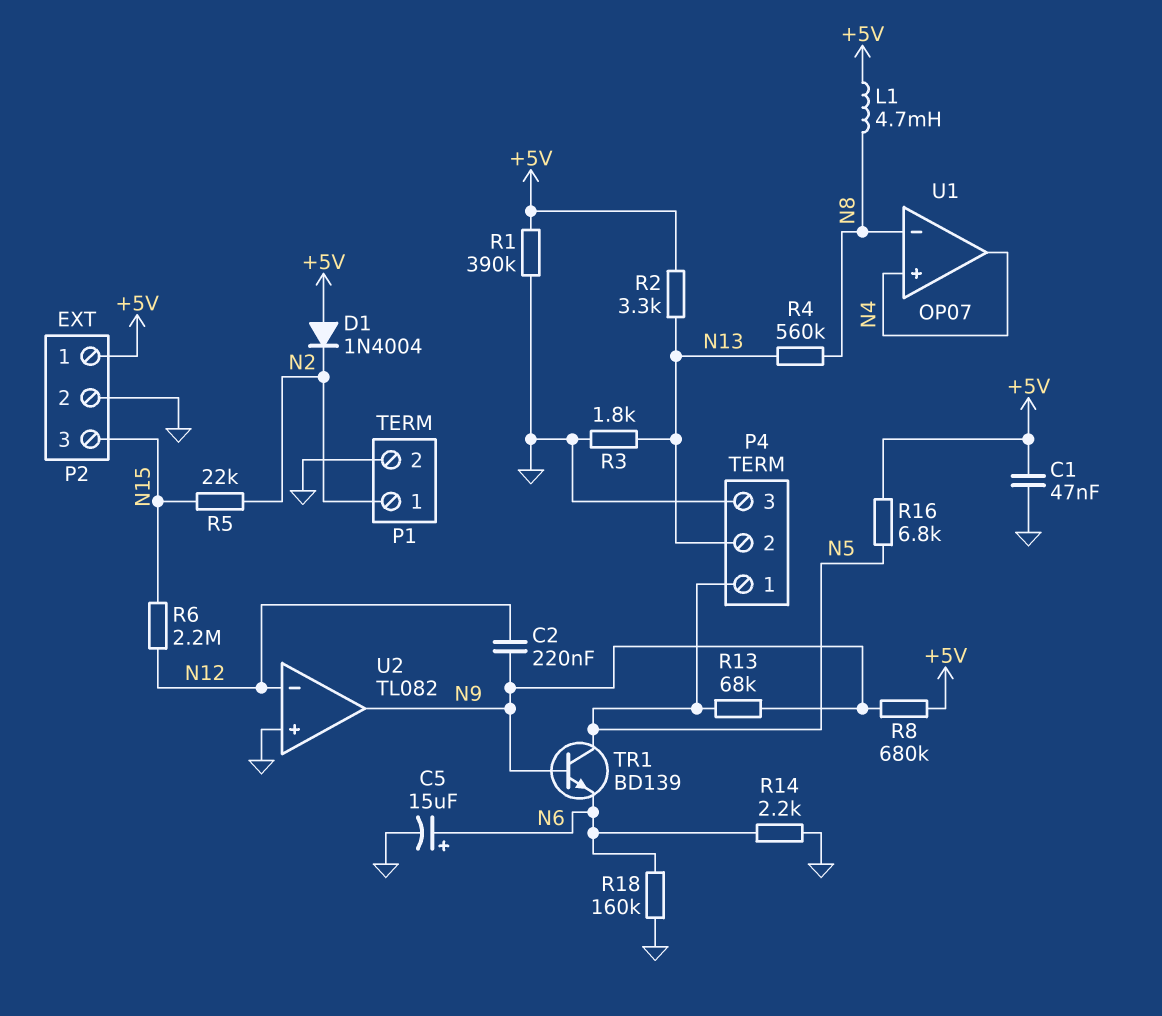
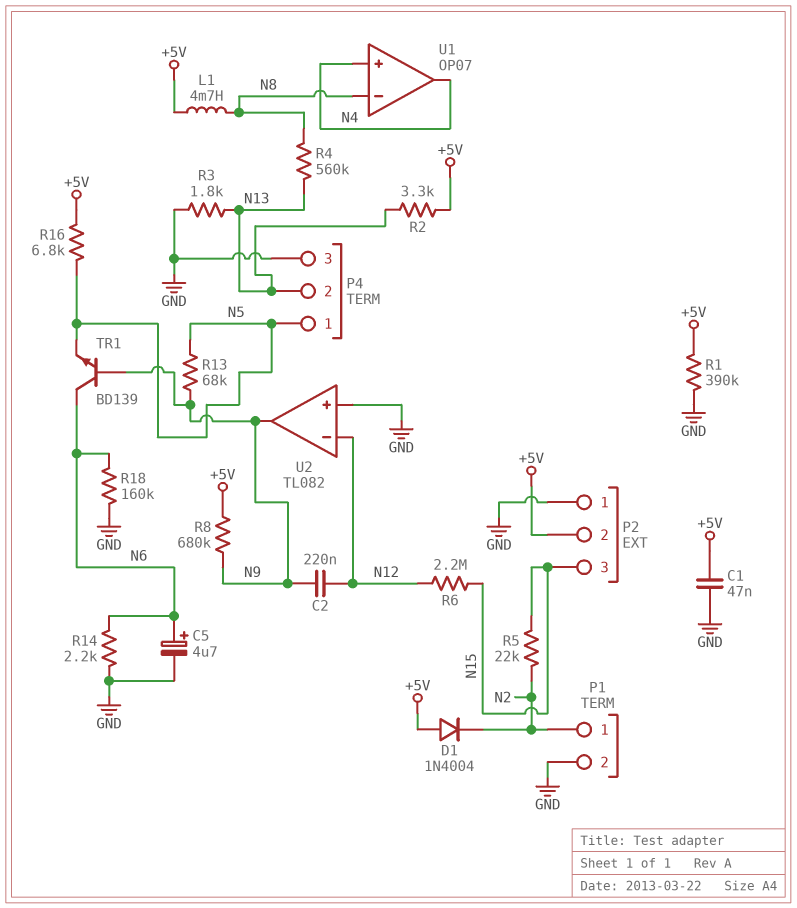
C5: 15uF (plus N6, minus GND) -> 4.7uF (plus N6, minus GND)
P2 pin 1: +5V -> GND
P2 pin 2: GND -> +5V
TR1: NPN BD139 (B N9, C N5, E N6) -> NPN BD139 (B N9, C N6, E N5)

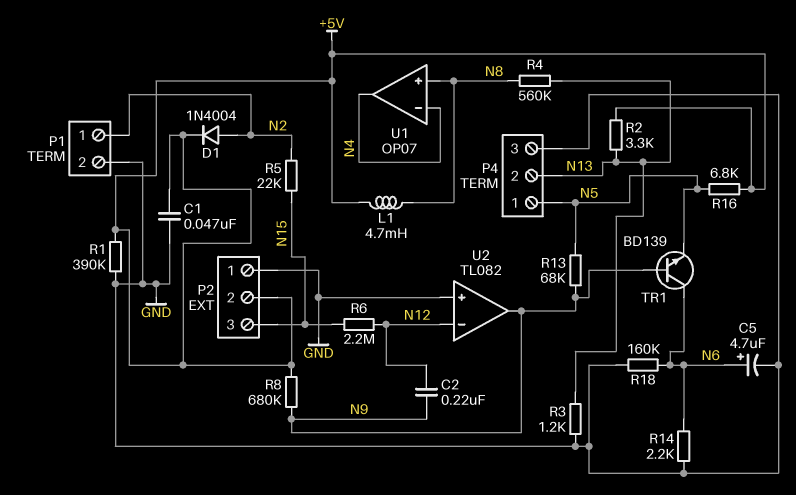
D1: diode 1N4004 (A +5V, K N2) -> diode 1N4004 (A N2, K +5V)
R3: 1.8k (GND, N13) -> 1.2k (GND, N13)
U1 pin in+: N4 -> N8
U1 pin in-: N8 -> N4

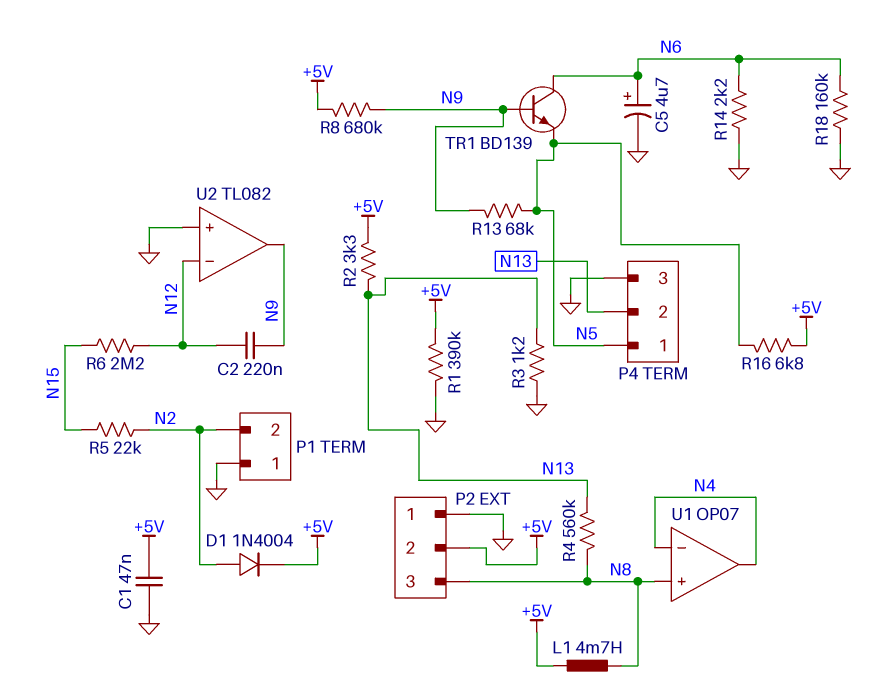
P1 pin 1: N2 -> GND
P1 pin 2: GND -> N2
P2 pin 3: N15 -> N8

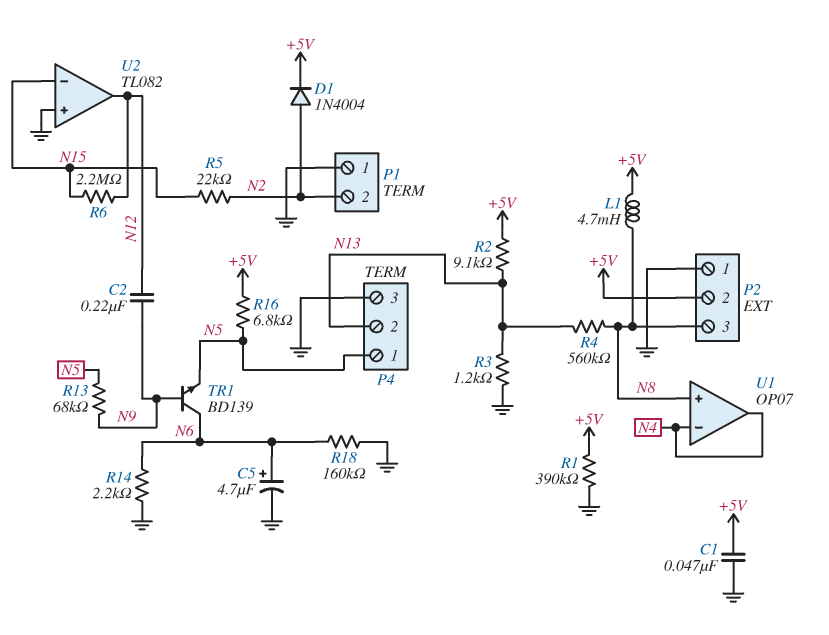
R2: 3.3k (+5V, N13) -> 9.1k (+5V, N13)
R8: 680k (+5V, N9) -> none
U2 pin in-: N12 -> N15
U2 pin out: N9 -> N12

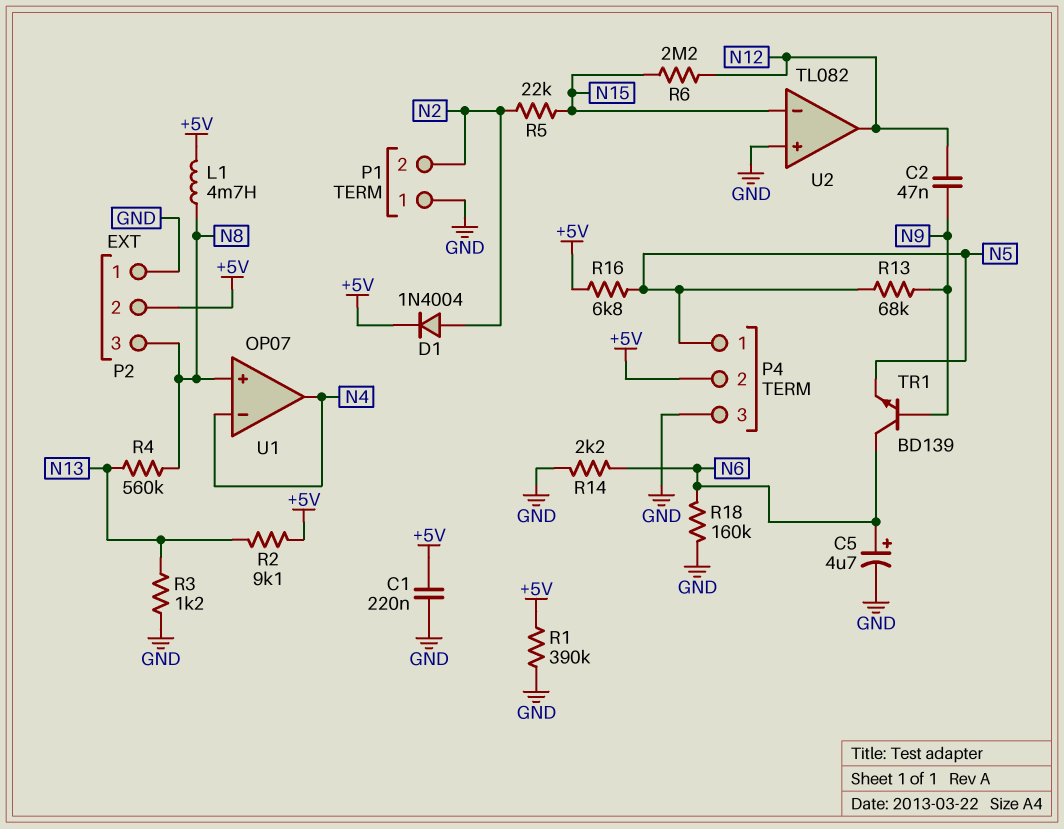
C1: 47nF (+5V, GND) -> 220nF (+5V, GND)
C2: 220nF (N9, N12) -> 47nF (N9, N12)
P4 pin 2: N13 -> +5V

